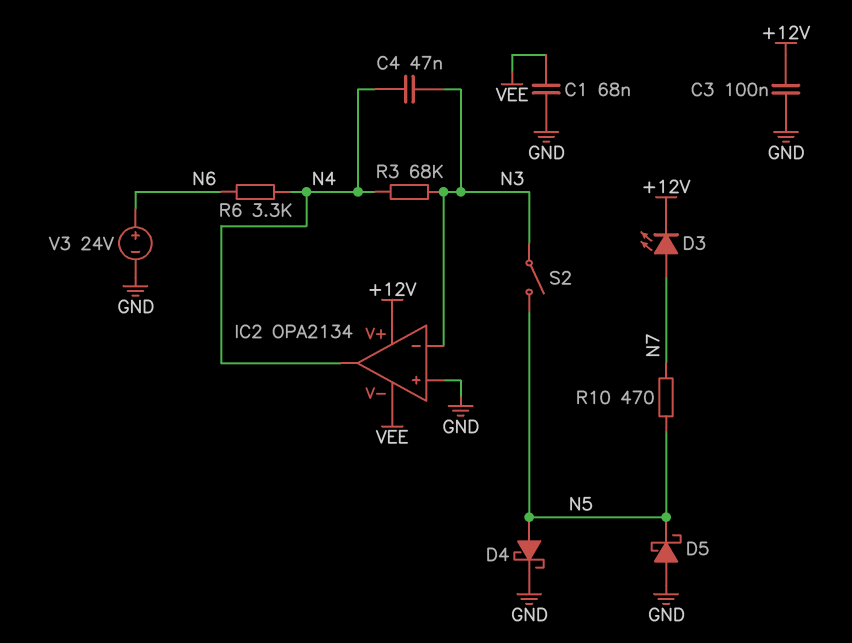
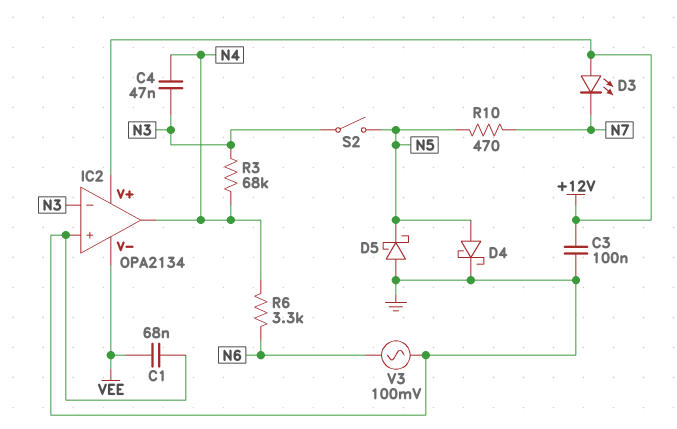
D3: LED (A N7, K +12V) -> LED (A +12V, K N7)
V3: 24V (plus N6, minus GND) -> AC 100mV (GND, N6)

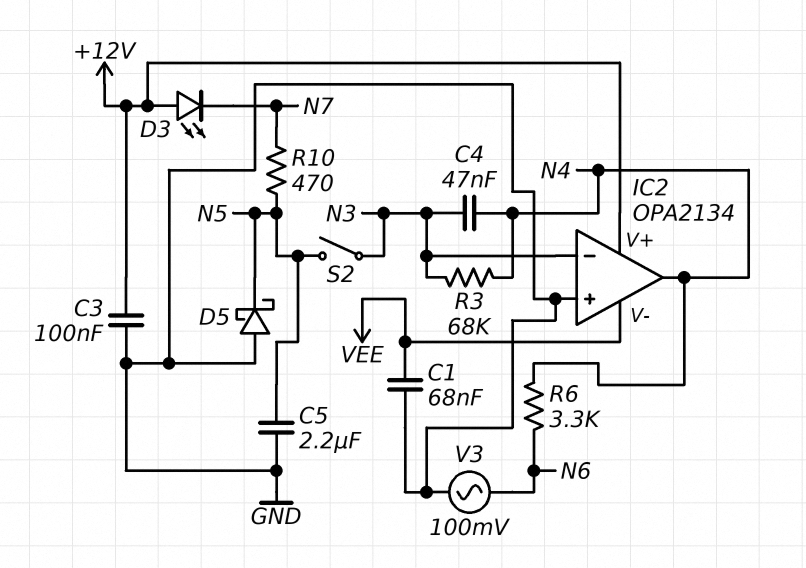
C5: none -> 2.2uF (GND, N5)
D4: schottky (A N5, K GND) -> none

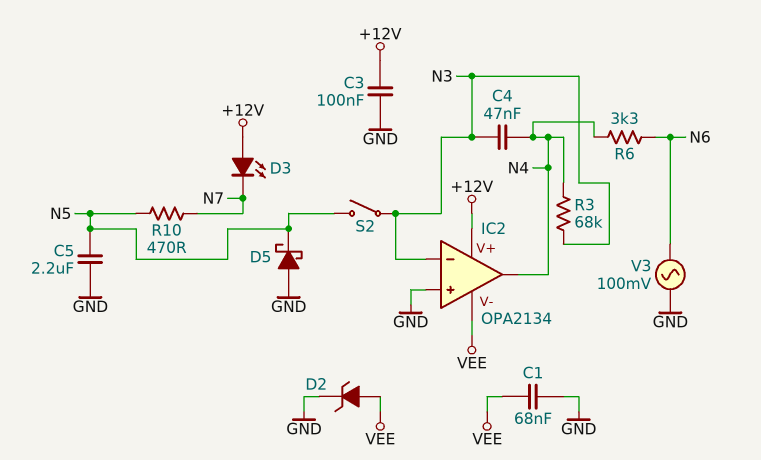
D2: none -> zener (A VEE, K GND)

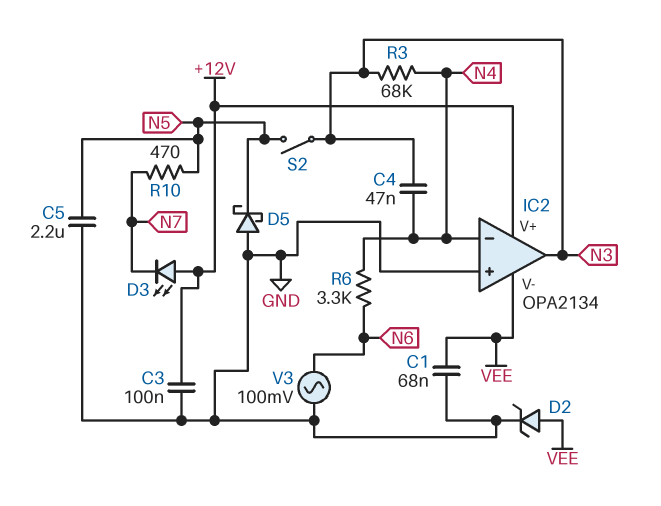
IC2 pin in-: N3 -> N4
IC2 pin out: N4 -> N3

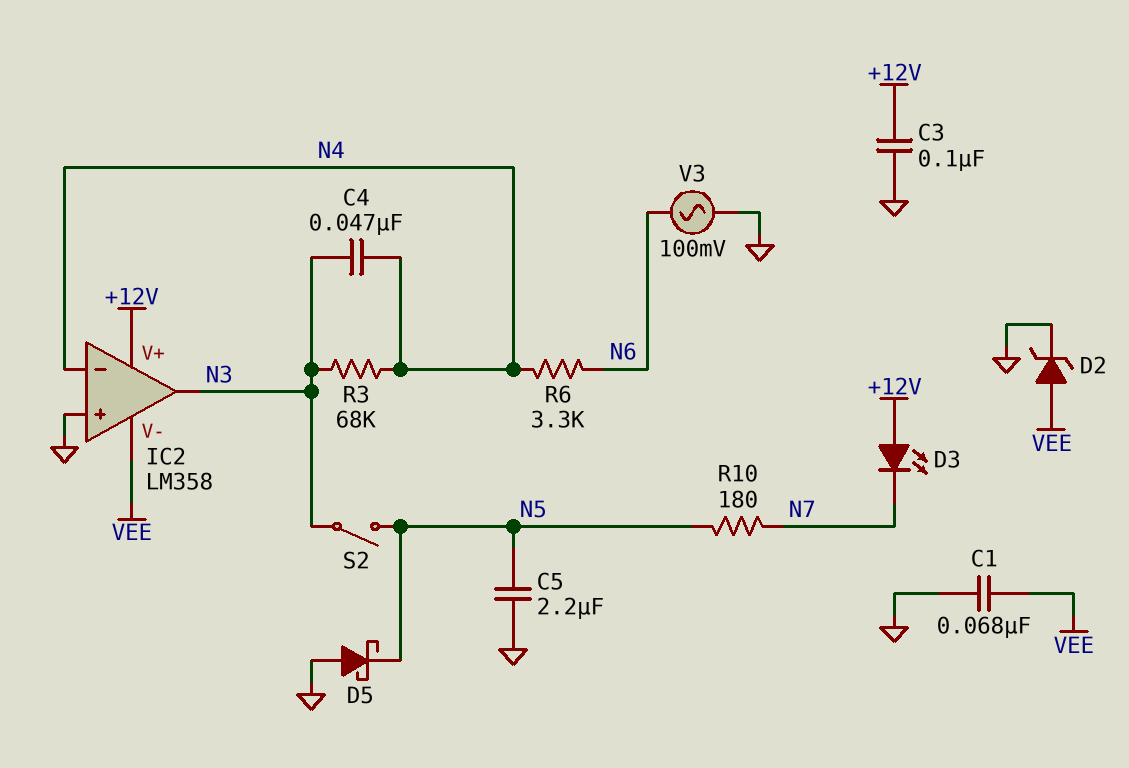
IC2: OPA2134 -> LM358
R10: 470 (N5, N7) -> 180 (N5, N7)

